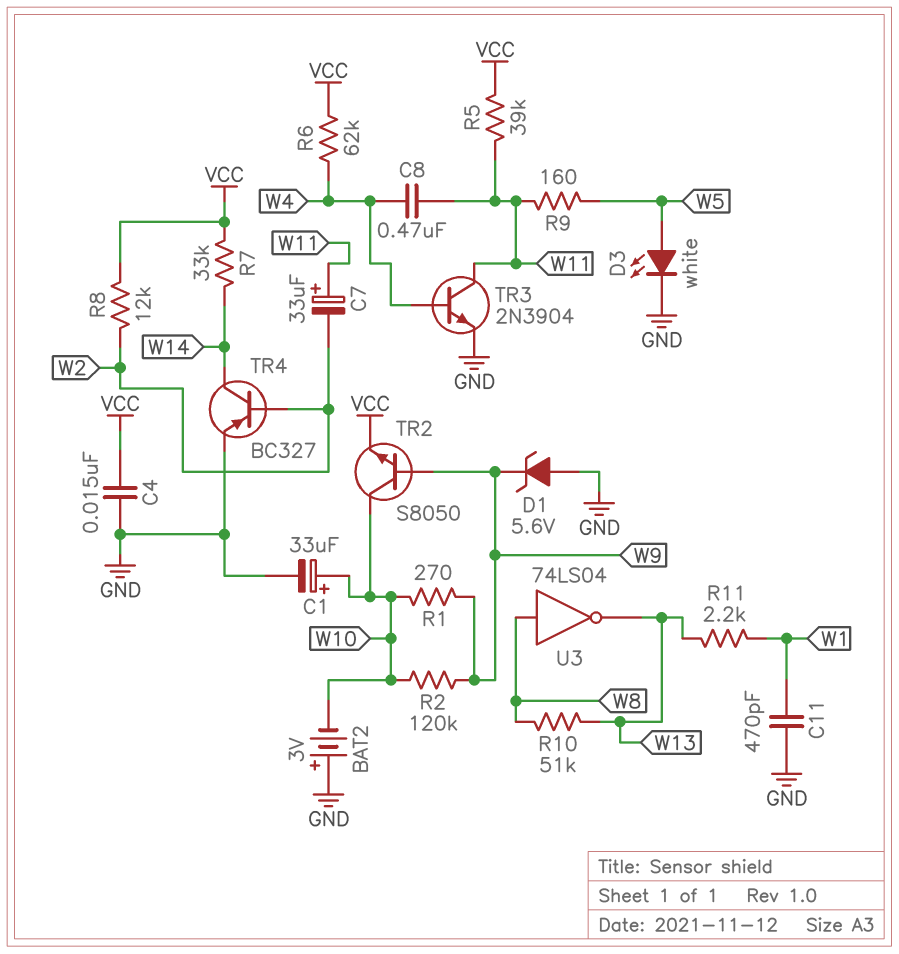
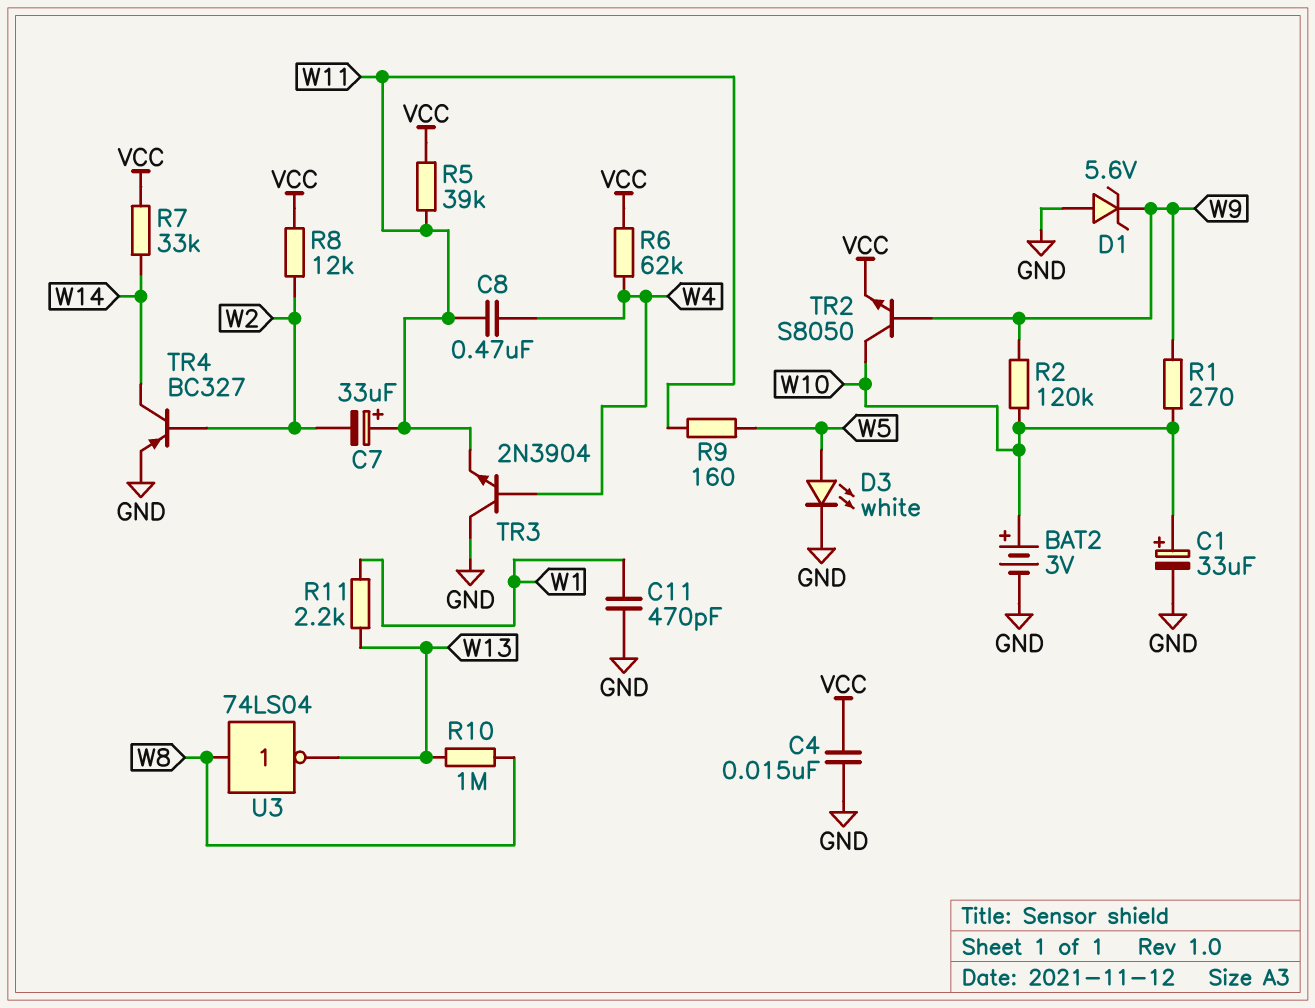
BAT2: 3V (plus GND, minus W10) -> 3V (plus W10, minus GND)
R10: 51k (W8, W13) -> 1M (W8, W13)
TR3: NPN 2N3904 (B W4, C W11, E GND) -> NPN 2N3904 (B W4, C GND, E W11)

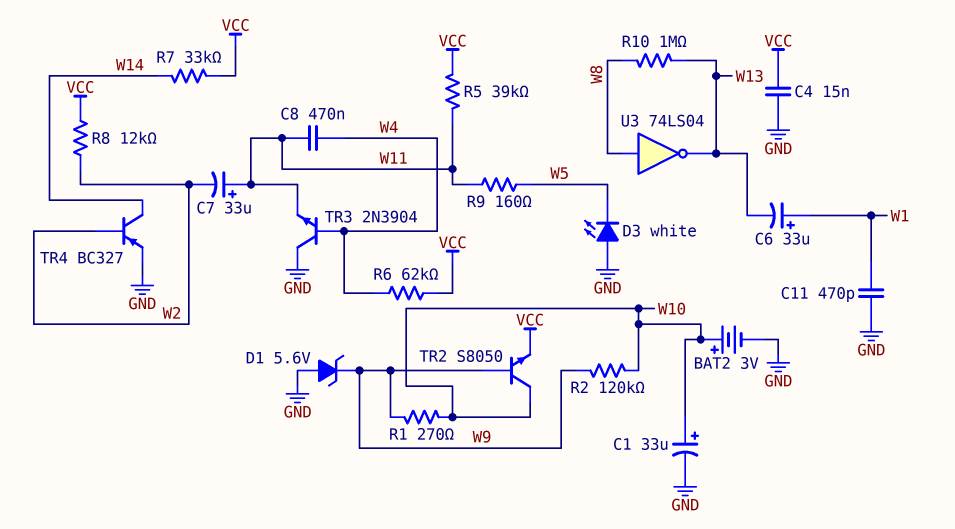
C6: none -> 33uF (plus W1, minus W13)
D3: LED white (A W5, K GND) -> LED white (A GND, K W5)
R11: 2.2k (W1, W13) -> none

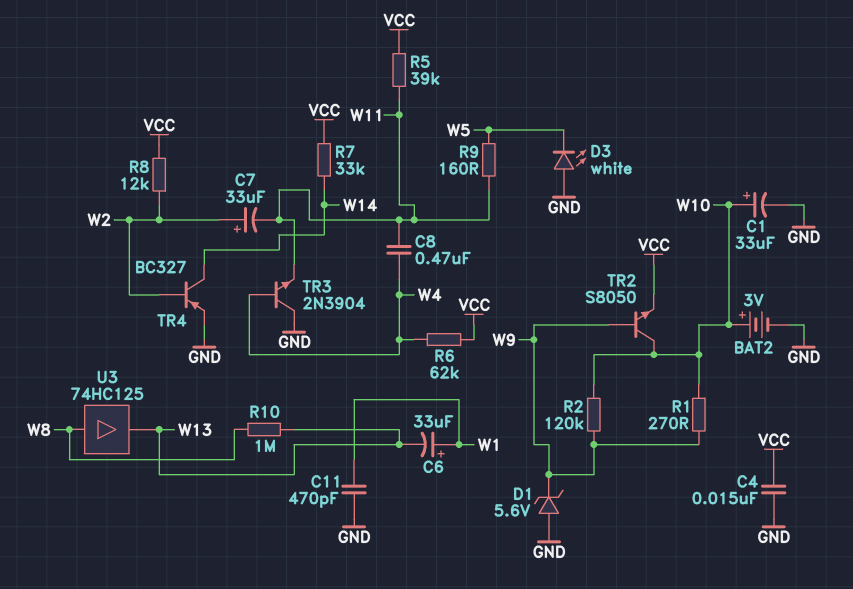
C7: 33uF (plus W11, minus W2) -> 33uF (plus W2, minus W11)
U3: NOT 74LS04 (in W8, out W13) -> buffer 74HC125 (in W8, out W13)

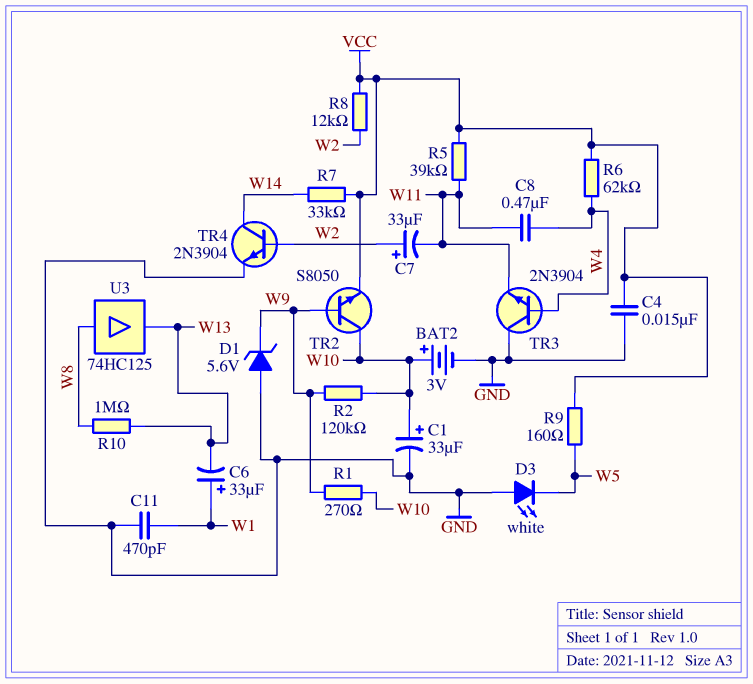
R9: 160 (W5, W11) -> 160 (VCC, W5)
TR4: PNP BC327 (B W2, C W14, E GND) -> NPN 2N3904 (B W2, C W14, E GND)

